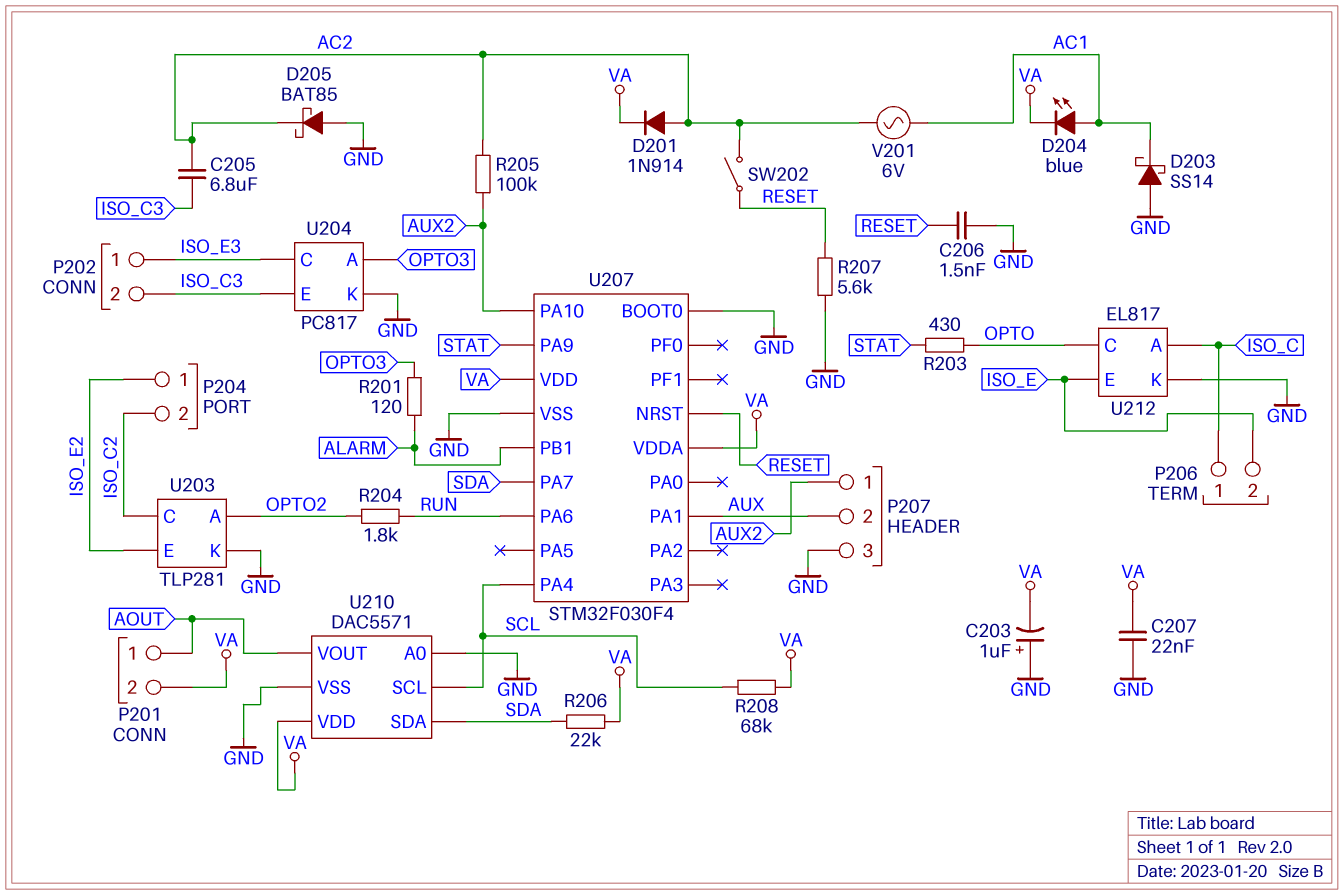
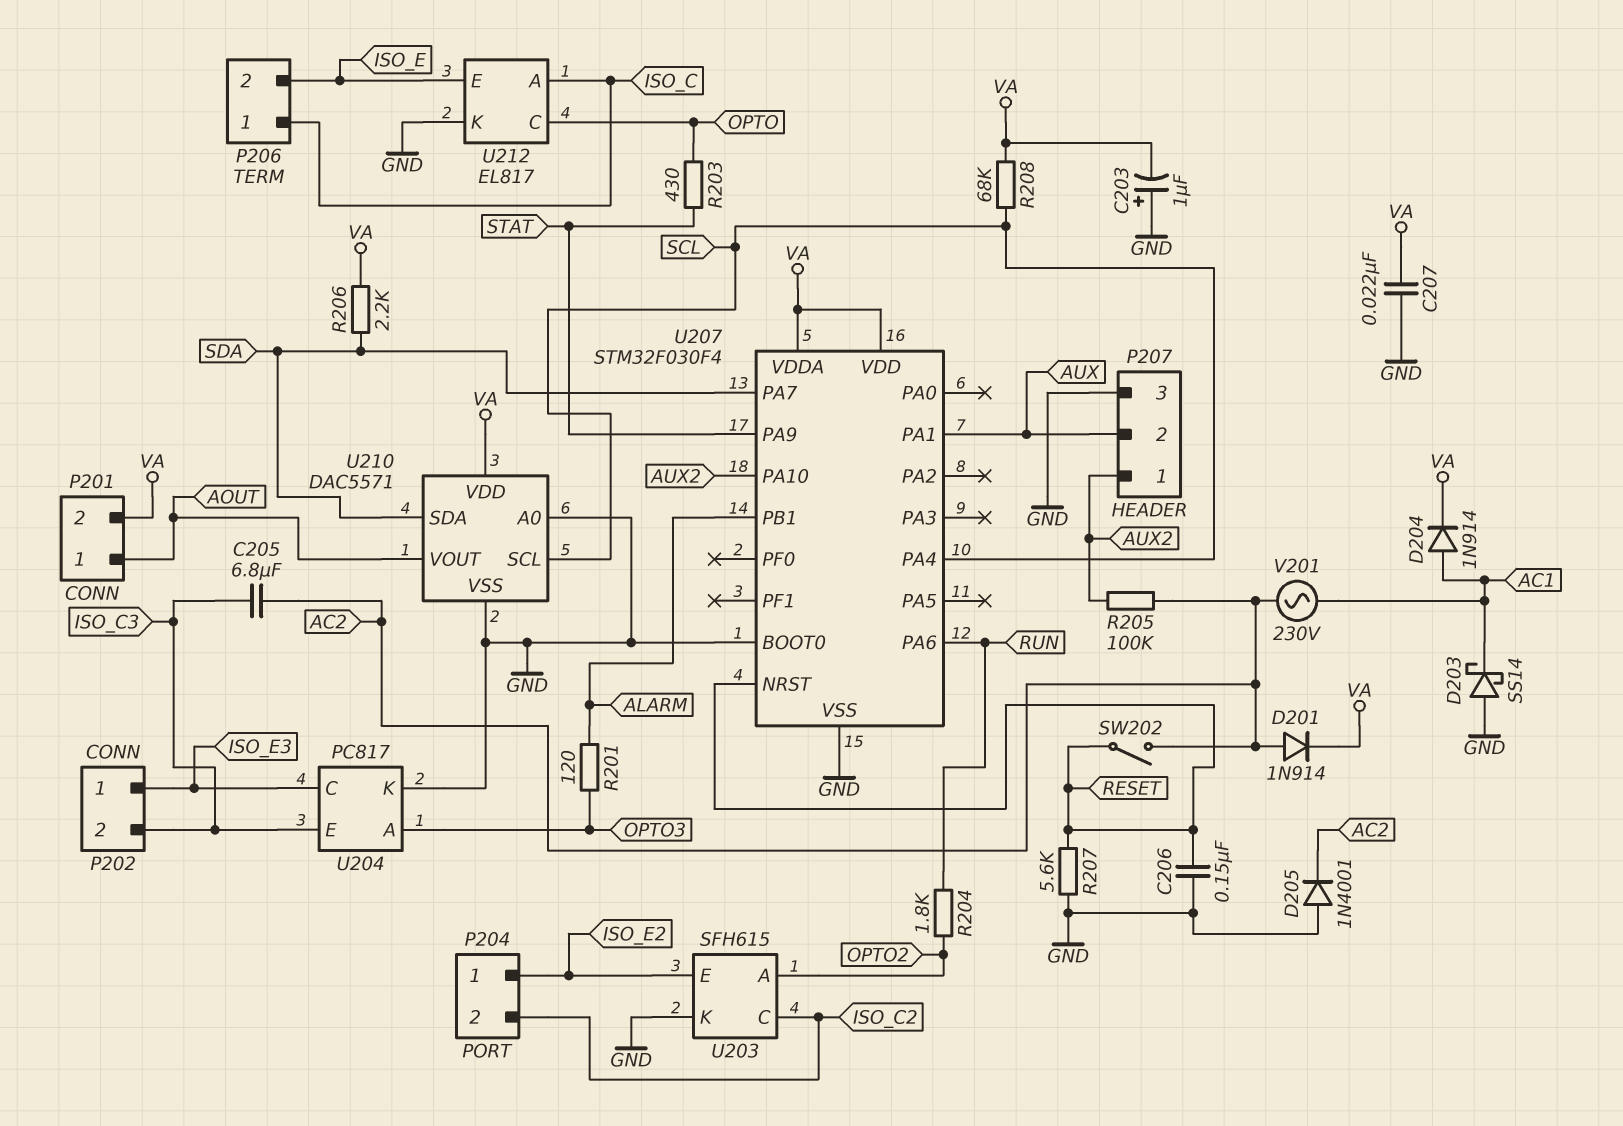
C206: 1.5nF (GND, RESET) -> 150nF (GND, RESET)
D204: LED blue (A AC1, K VA) -> diode 1N914 (A AC1, K VA)
D205: schottky BAT85 (A GND, K AC2) -> diode 1N4001 (A GND, K AC2)
R206: 22k (SDA, VA) -> 2.2k (SDA, VA)
U203: TLP281 -> SFH615
V201: AC 6V (AC1, AC2) -> AC 230V (AC1, AC2)

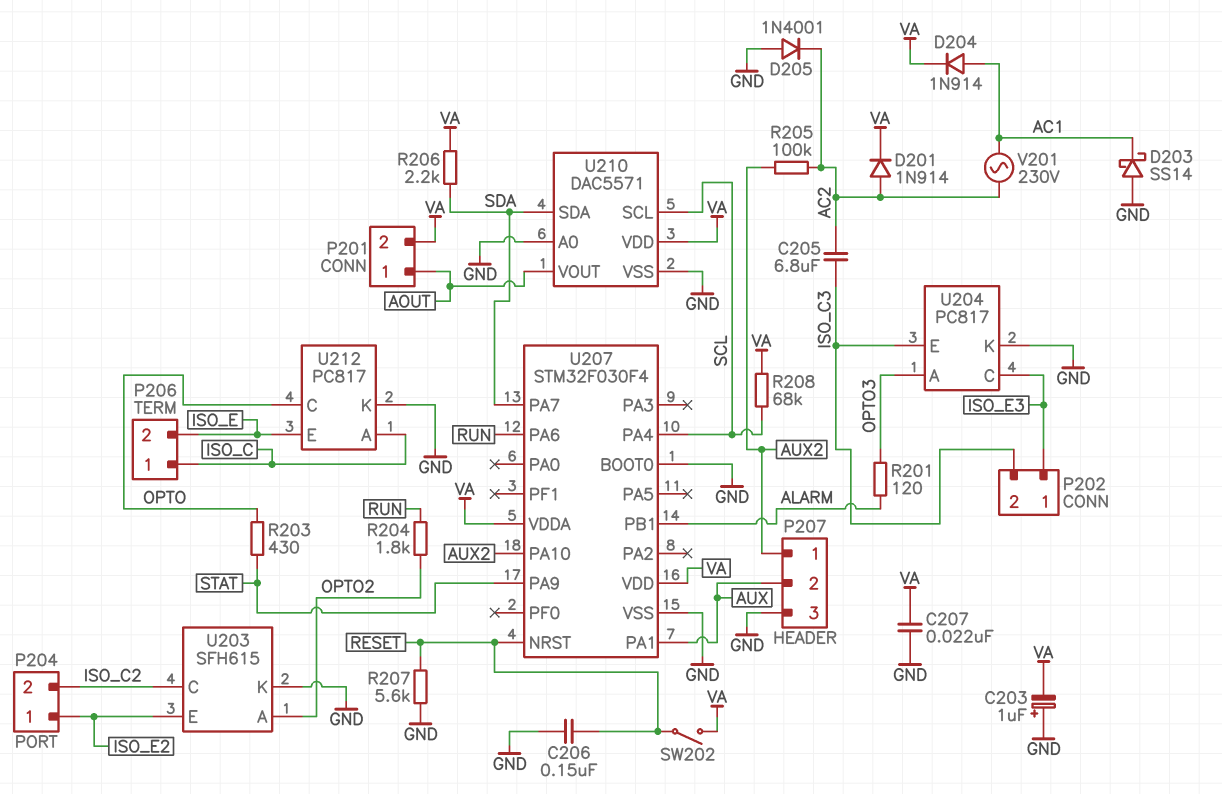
SW202: switch (AC2, RESET) -> switch (RESET, VA)
U212: EL817 -> PC817

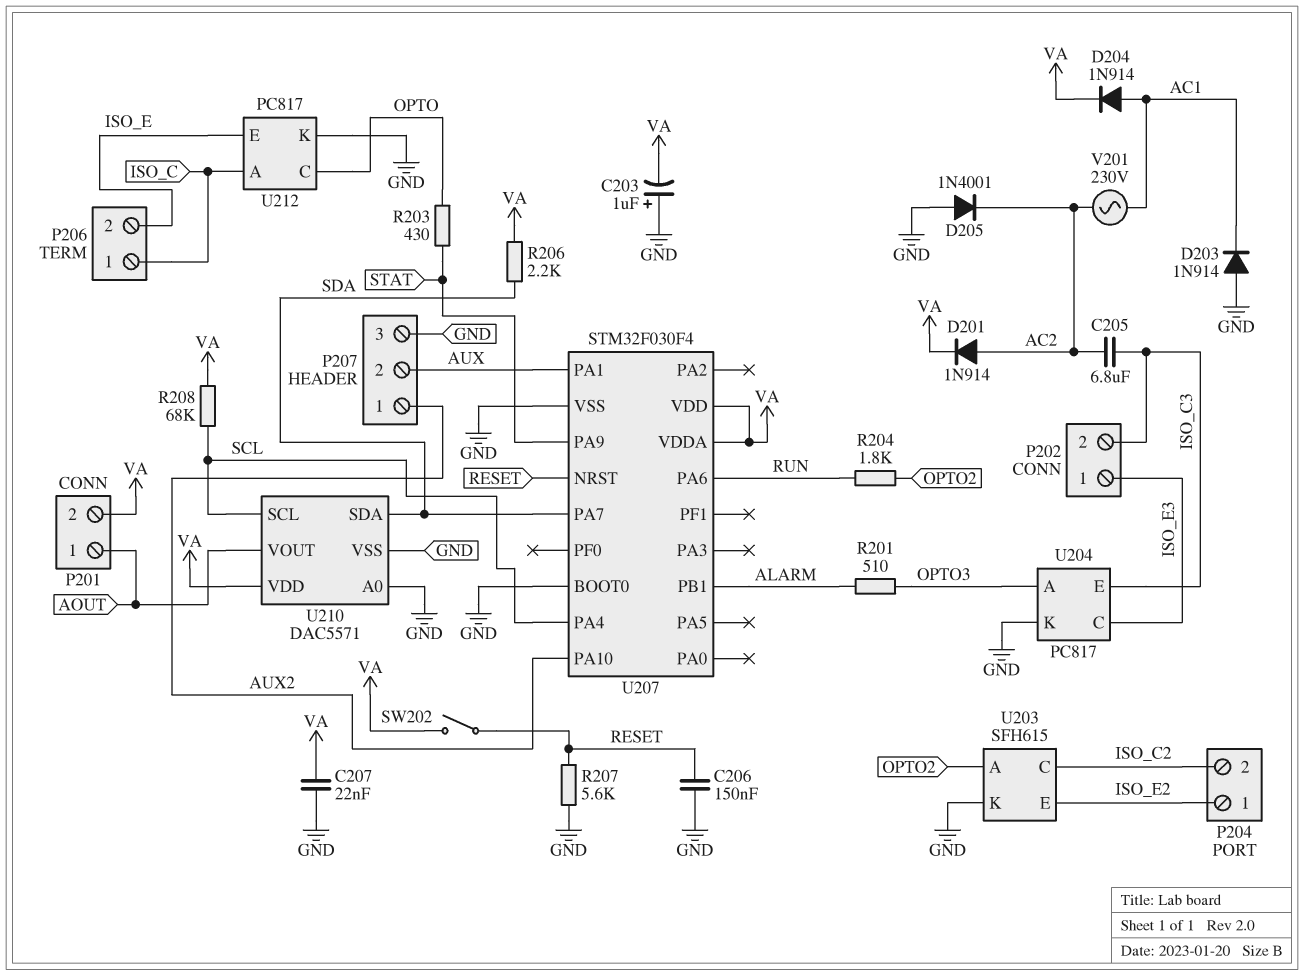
D203: schottky SS14 (A GND, K AC1) -> diode 1N914 (A GND, K AC1)
R201: 120 (ALARM, OPTO3) -> 510 (ALARM, OPTO3)
R205: 100k (AC2, AUX2) -> none

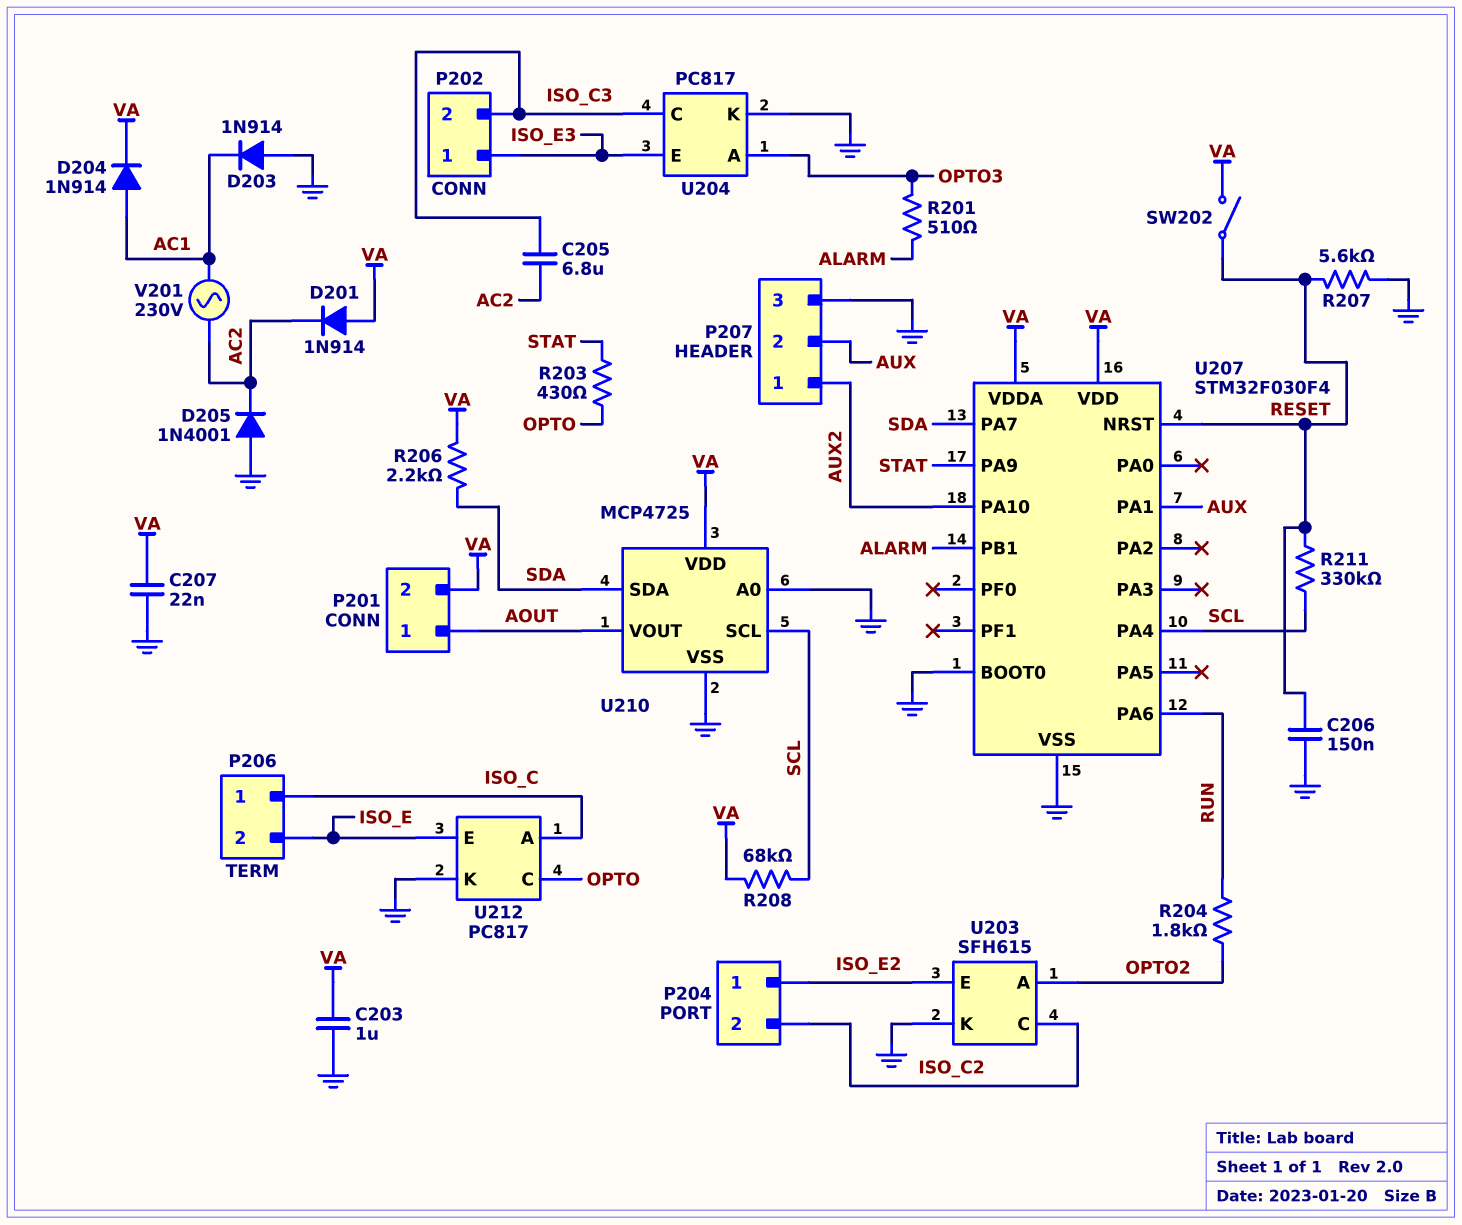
C203: 1uF (plus GND, minus VA) -> 1uF (GND, VA)
D201: diode 1N914 (A AC2, K VA) -> diode 1N914 (A VA, K AC2)
R211: none -> 330k (RESET, SCL)
U204 pin C: ISO_E3 -> ISO_C3
U204 pin E: ISO_C3 -> ISO_E3
U210: DAC5571 -> MCP4725

